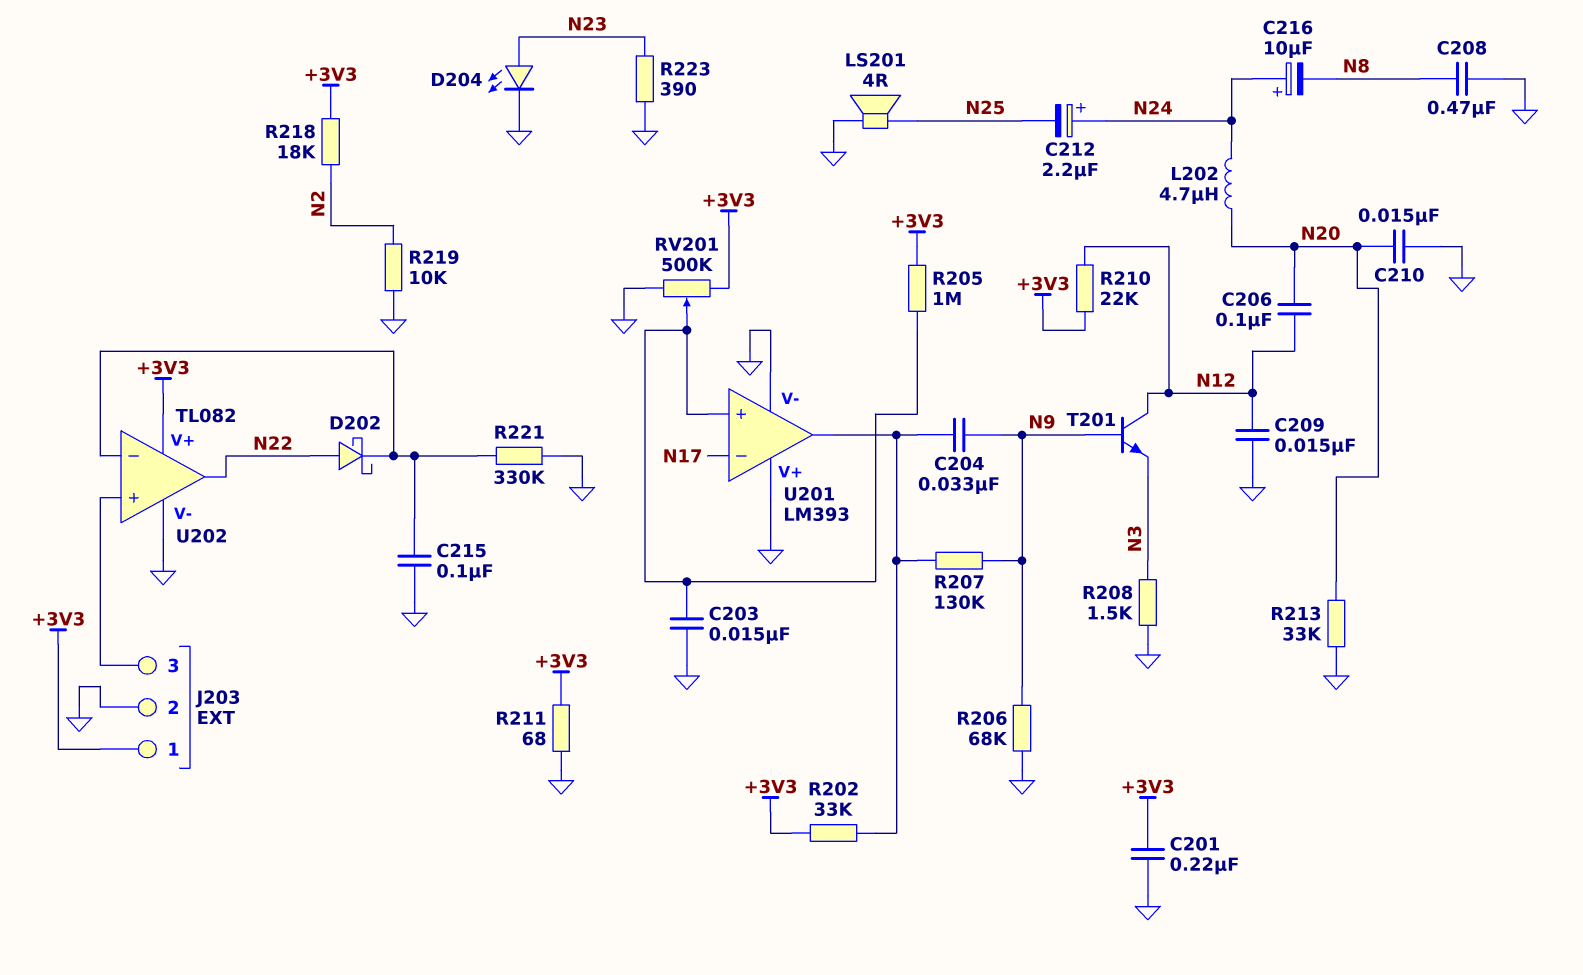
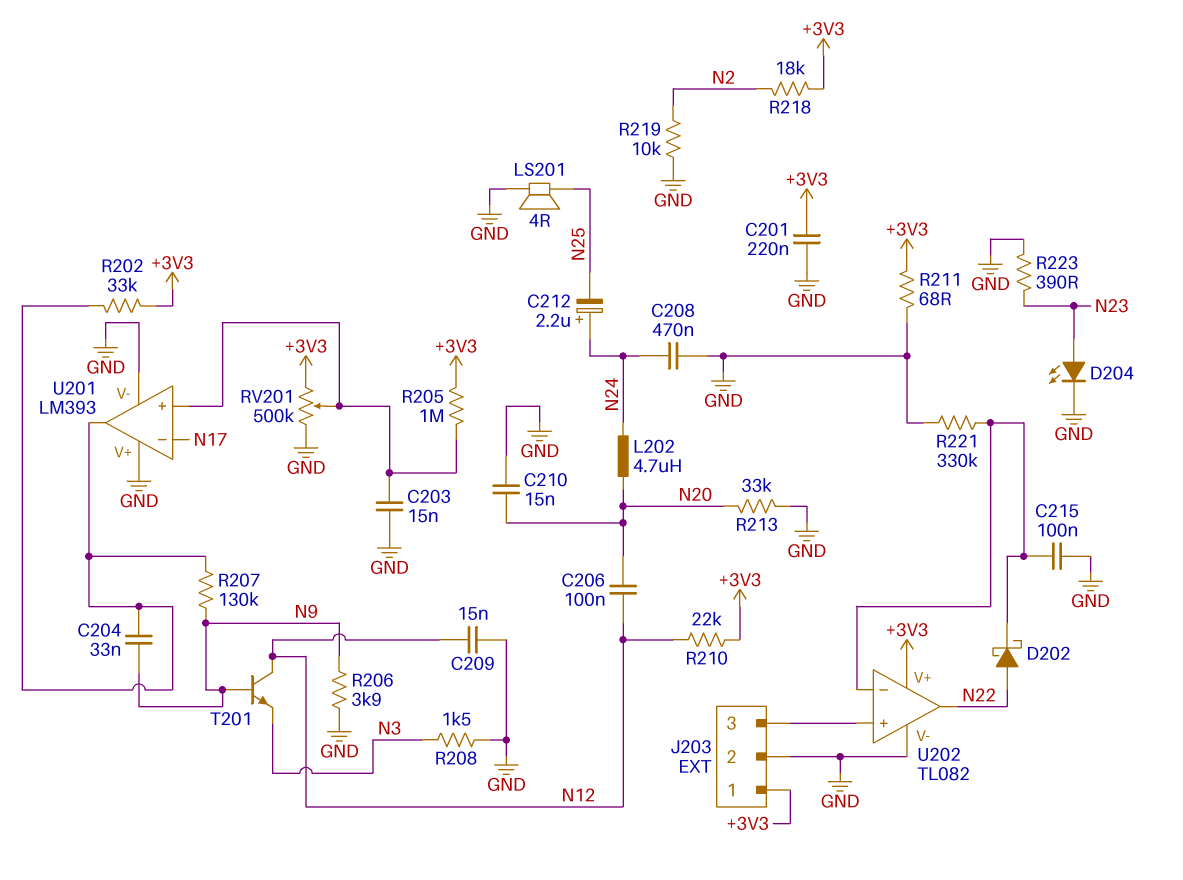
C208: 470nF (GND, N8) -> 470nF (GND, N24)
C216: 10uF (plus N24, minus N8) -> none
R206: 68k (GND, N9) -> 3.9k (GND, N9)

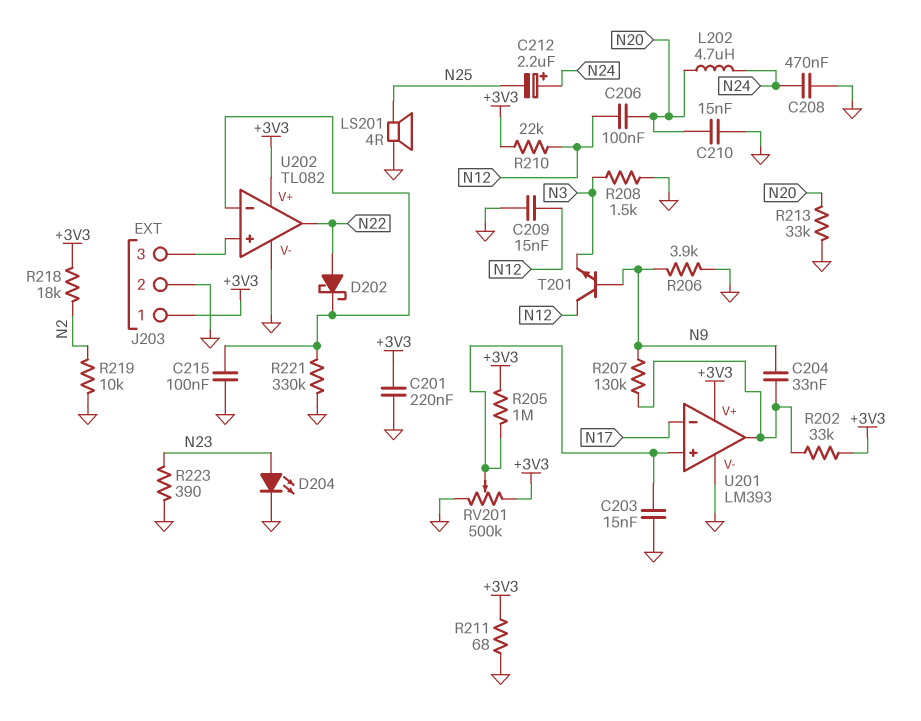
U201 pin V+: GND -> +3V3

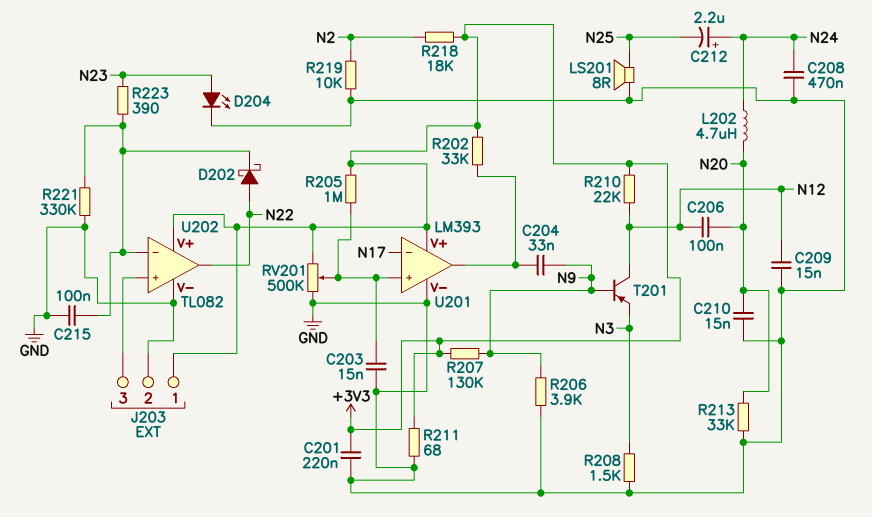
LS201: speaker 4R (GND, N25) -> speaker 8R (GND, N25)
R207: 130k (N9, U201/out) -> 130k (+3V3, N9)
R223: 390 (GND, N23) -> 390 (N23, U202/in-)
T201: NPN (B N9, C N12, E N3) -> PNP (B N9, C N12, E N3)

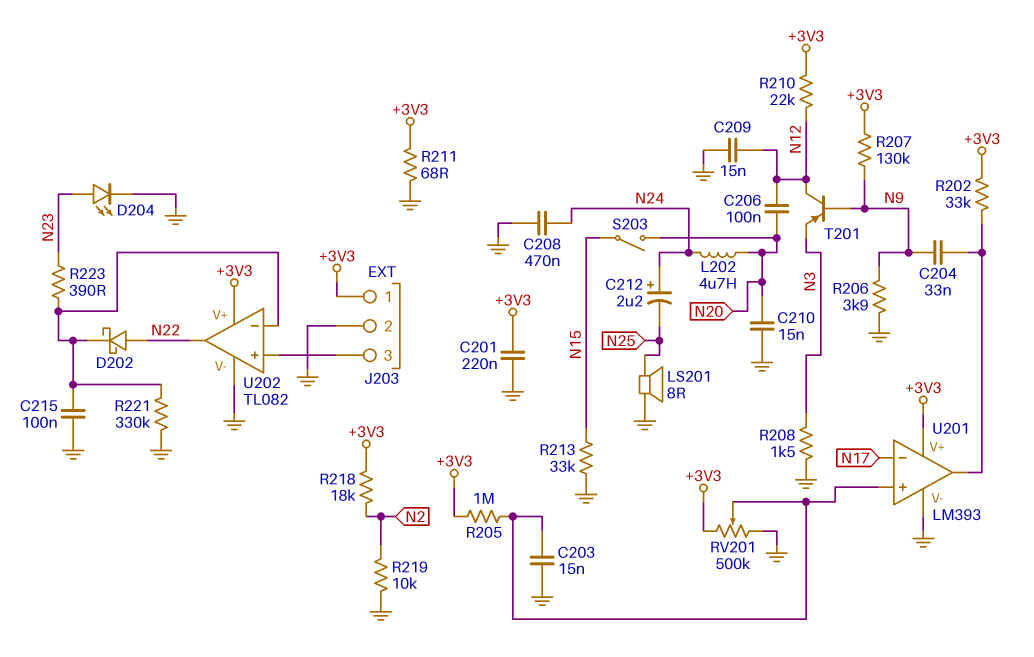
R213: 33k (GND, N20) -> 33k (GND, N15)
S203: none -> switch (N15, N20)

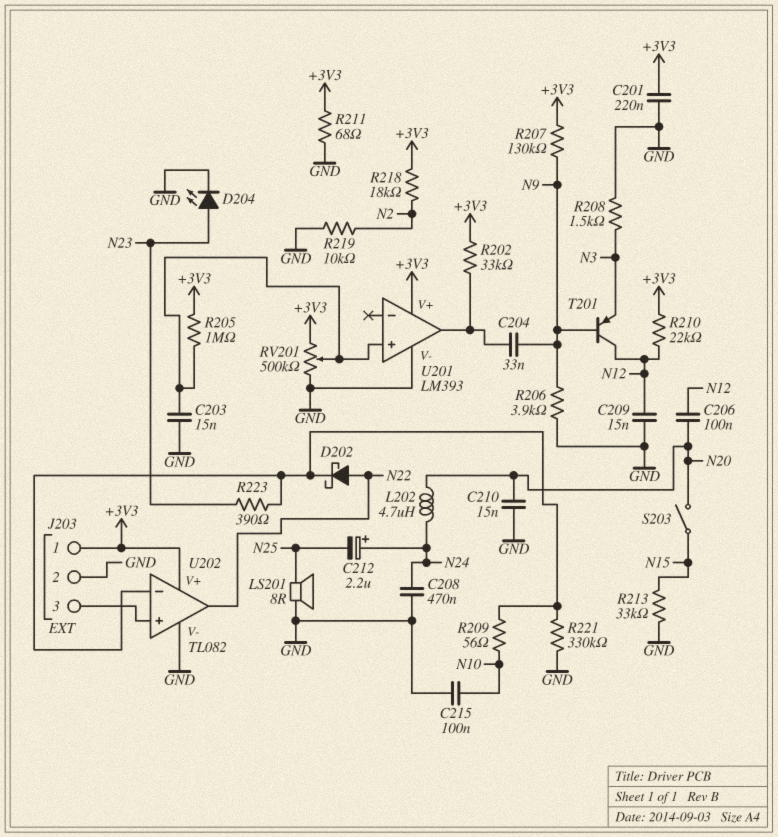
C215: 100nF (GND, U202/in-) -> 100nF (GND, N10)
R209: none -> 56 (N10, U202/in-)
U201 pin in-: N17 -> none

